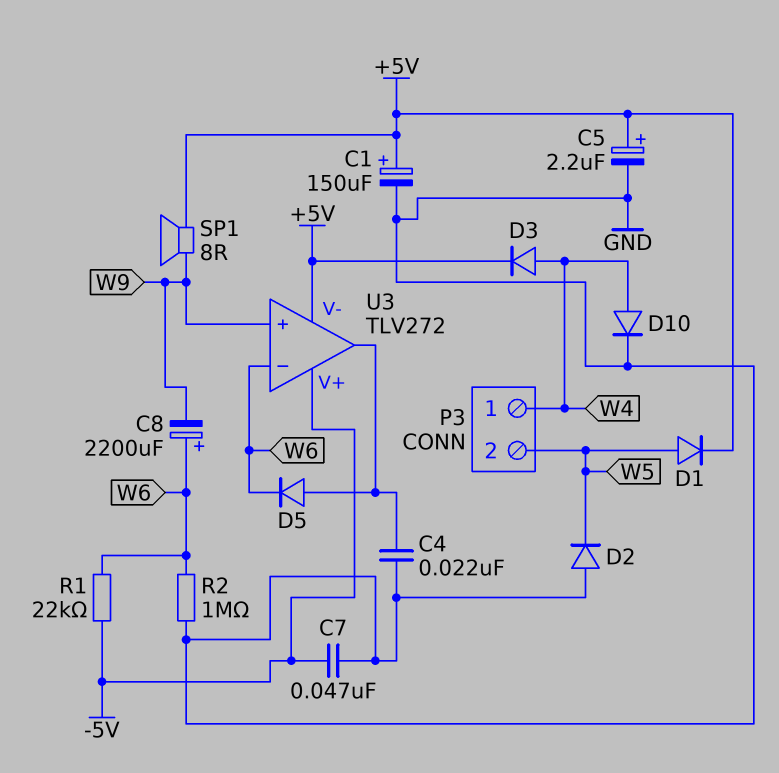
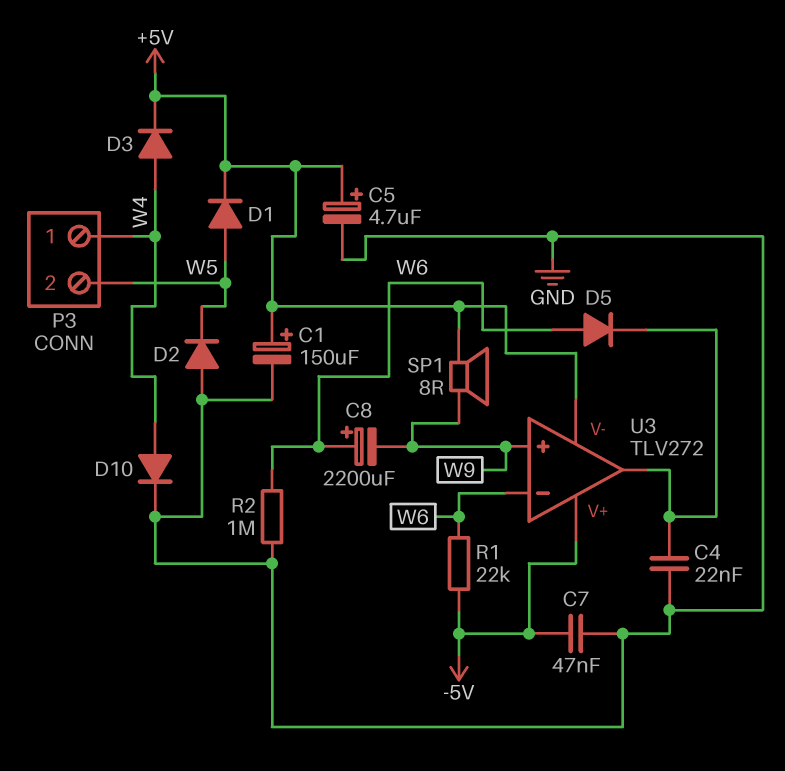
C5: 2.2uF (plus +5V, minus GND) -> 4.7uF (plus +5V, minus GND)
D5: diode (A U3/out, K W6) -> diode (A W6, K U3/out)

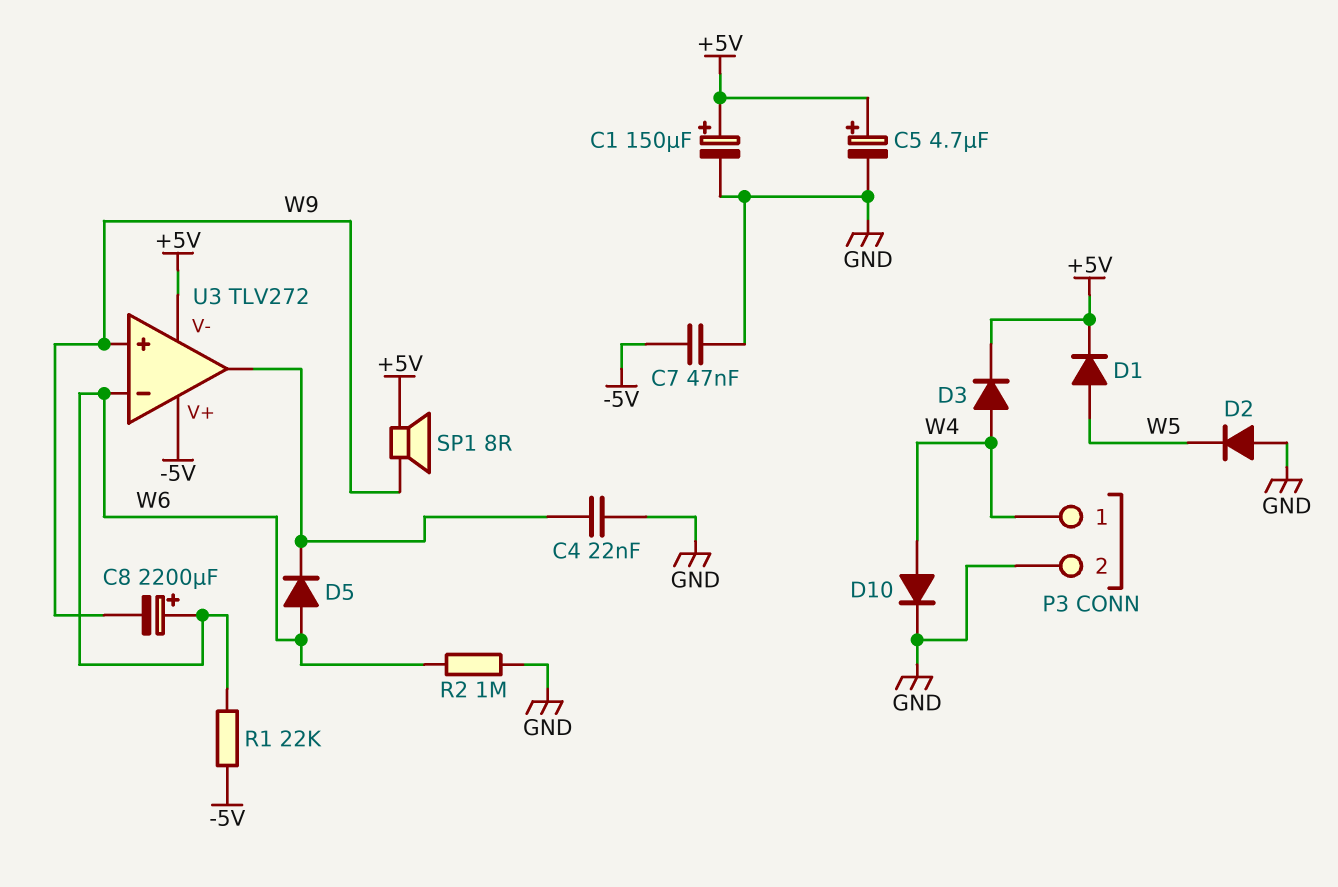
P3 pin 2: W5 -> GND

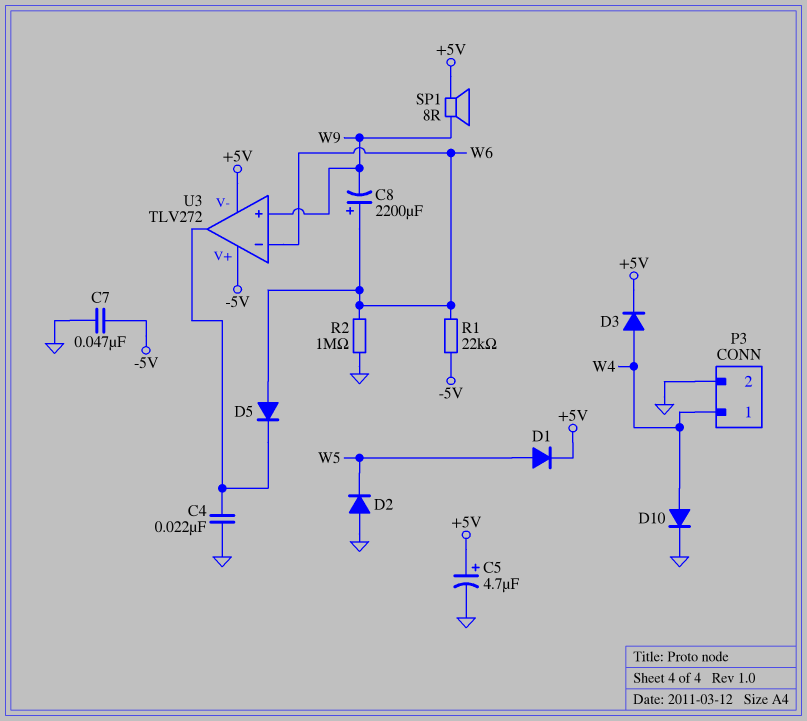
C1: 150uF (plus +5V, minus GND) -> none

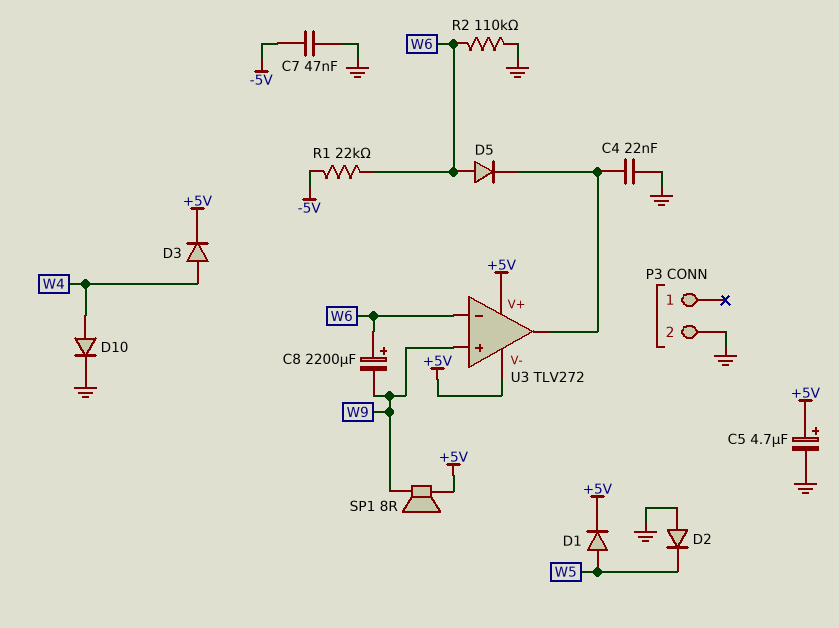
P3 pin 1: W4 -> none
R2: 1M (GND, W6) -> 110k (GND, W6)
U3 pin V+: -5V -> +5V

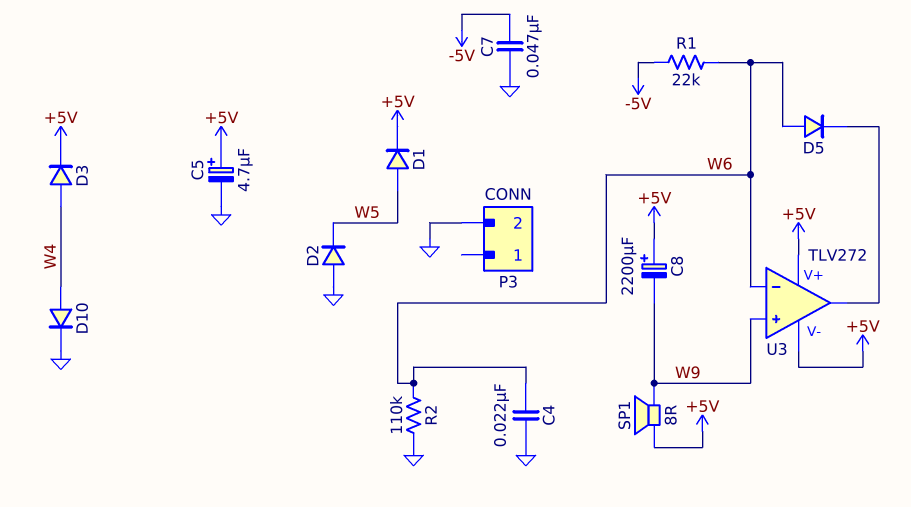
C4: 22nF (GND, U3/out) -> 22nF (GND, W6)
C8: 2200uF (plus W6, minus W9) -> 2200uF (plus +5V, minus W9)

